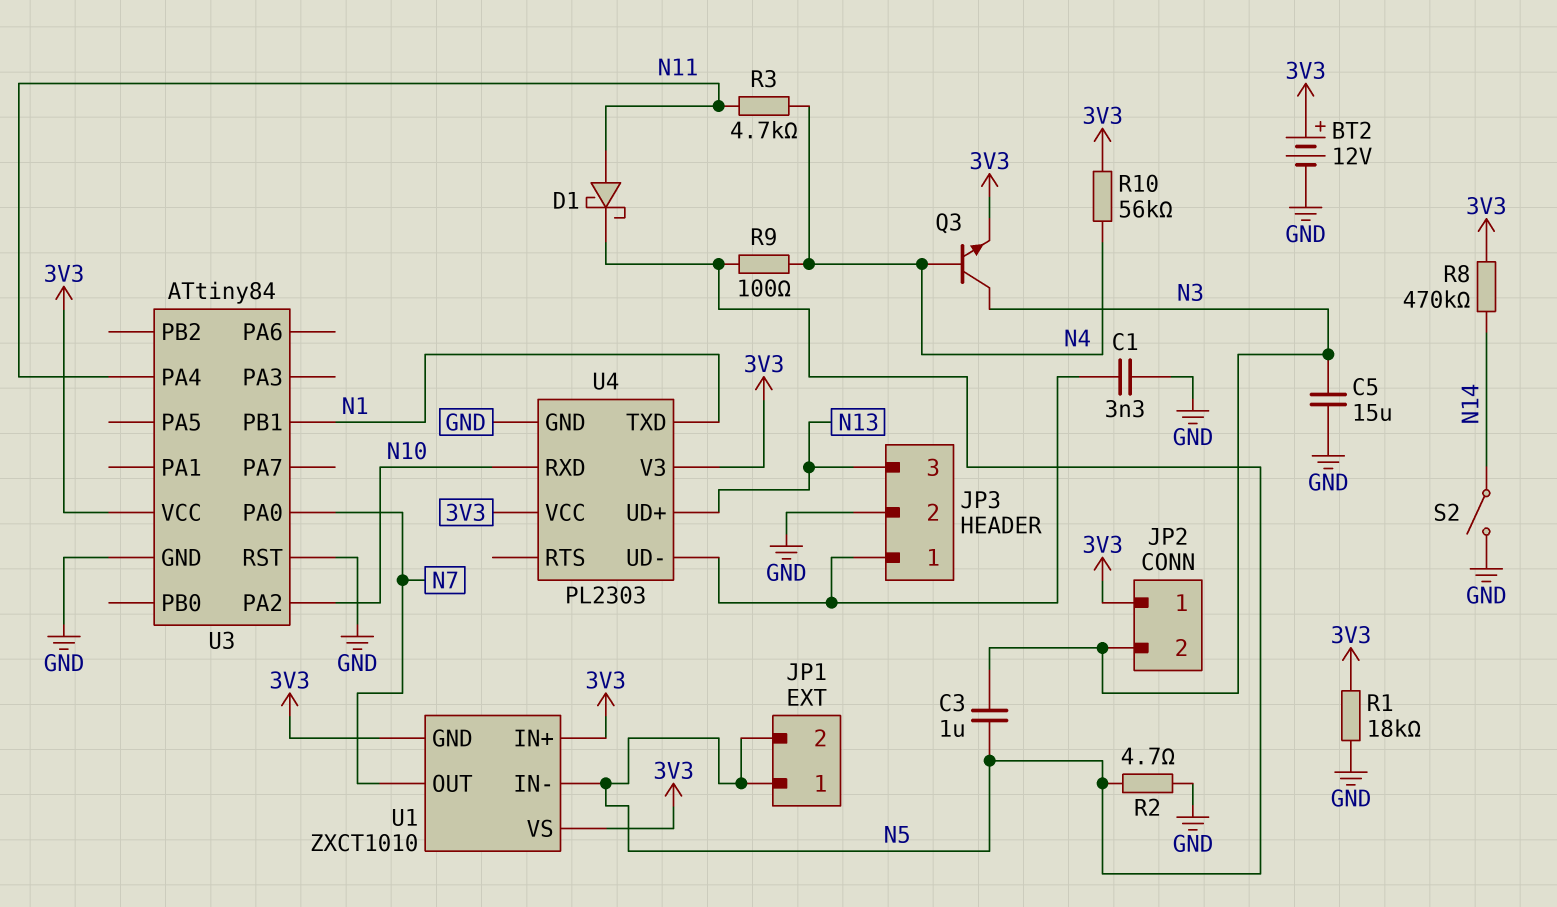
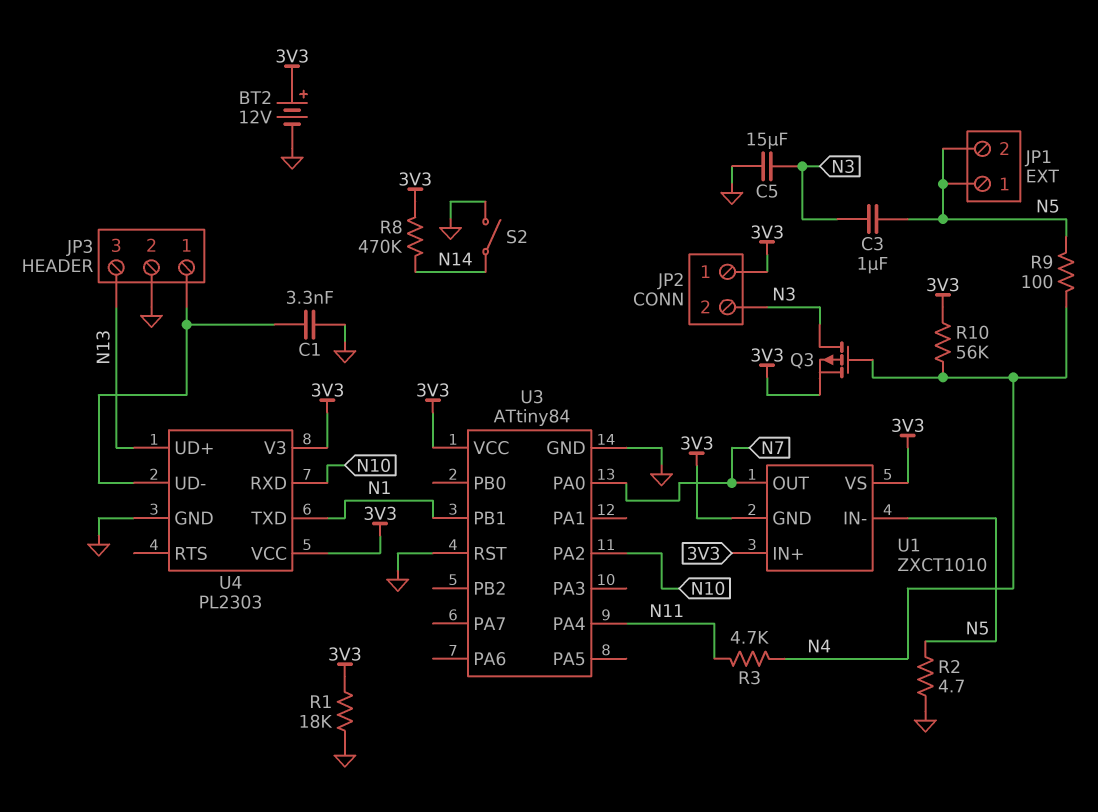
D1: schottky (A N11, K N5) -> none
Q3: NPN (B N4, C N3, E 3V3) -> PMOS (G N4, D N3, S 3V3)

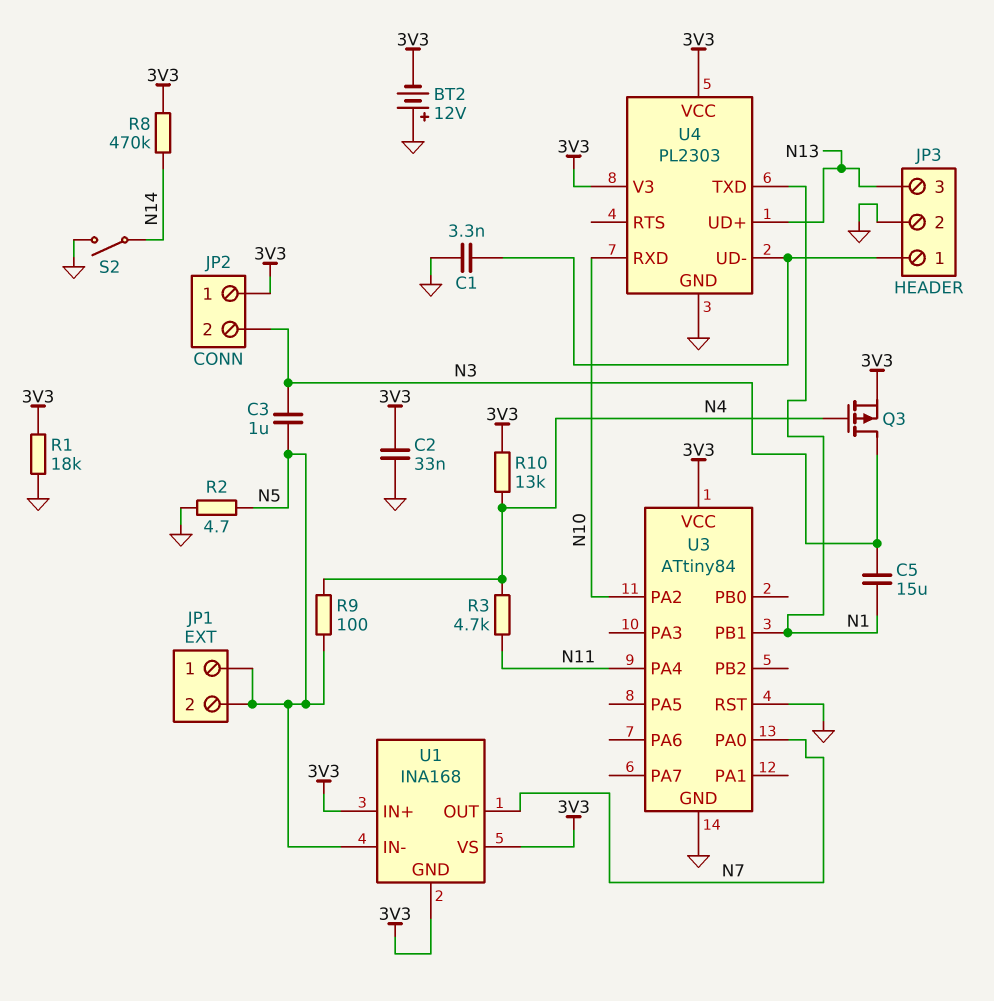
BT2: 12V (plus 3V3, minus GND) -> 12V (plus GND, minus 3V3)
C2: none -> 33nF (3V3, GND)
C5: 15uF (GND, N3) -> 15uF (N1, N3)
R10: 56k (3V3, N4) -> 13k (3V3, N4)
U1: ZXCT1010 -> INA168

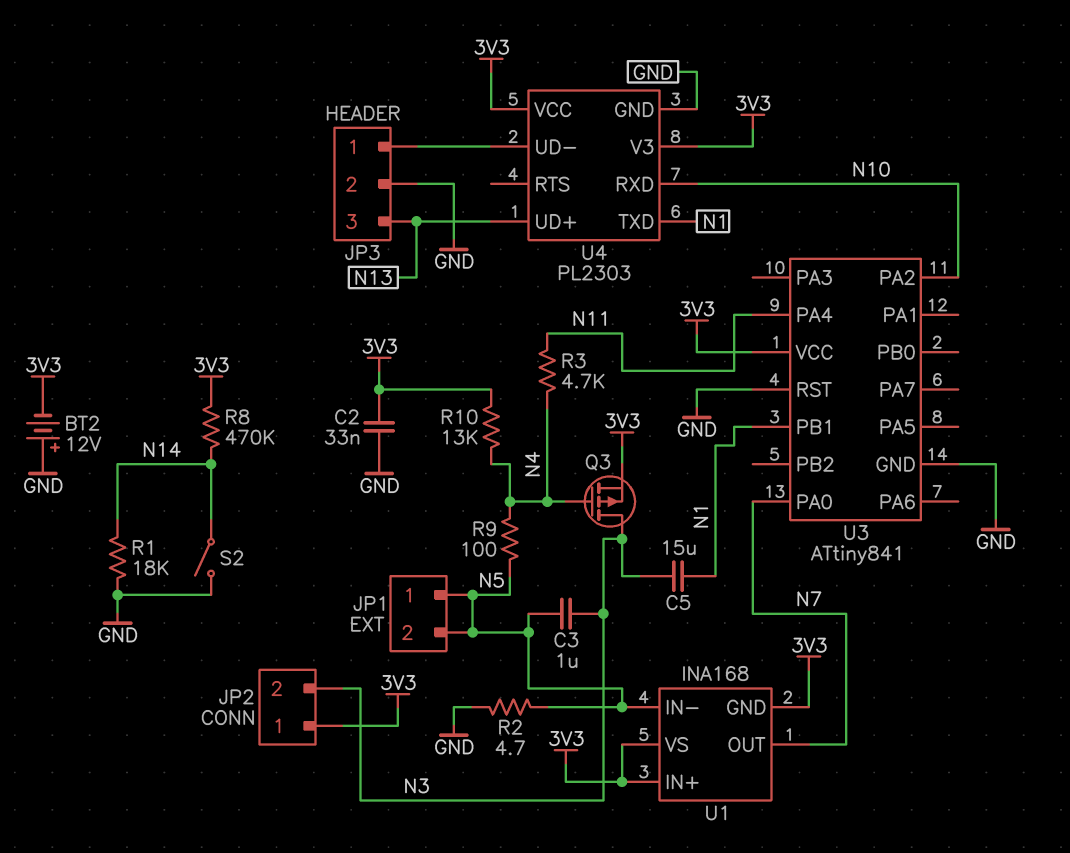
C1: 3.3nF (GND, JP3/1) -> none
R1: 18k (3V3, GND) -> 18k (GND, N14)
U3: ATtiny84 -> ATtiny841

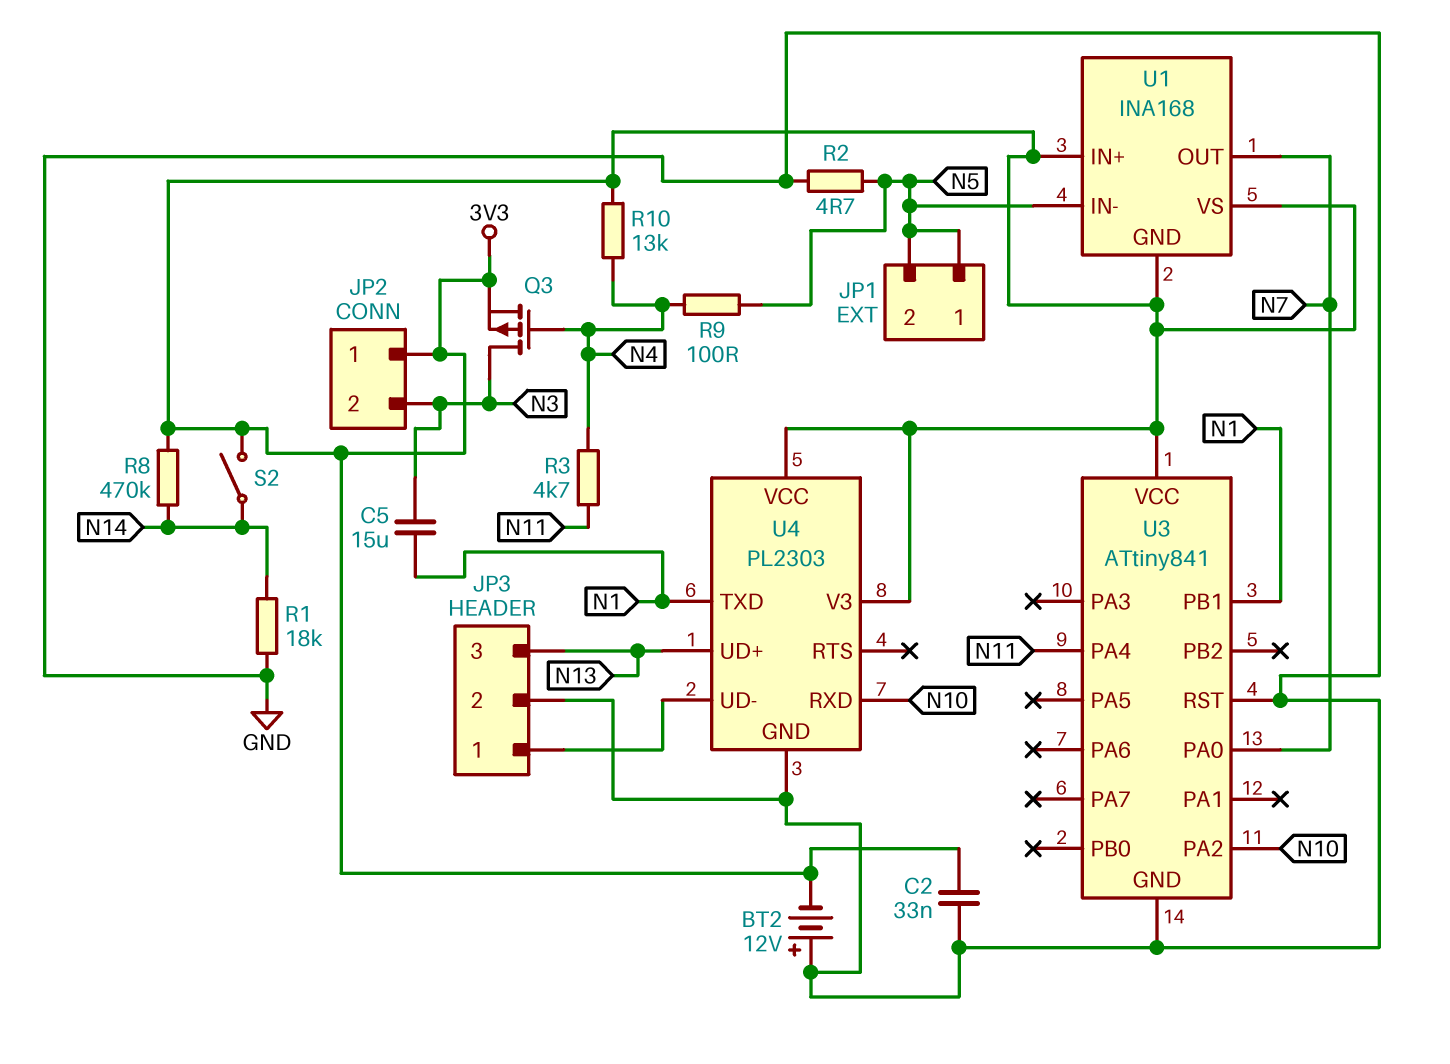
C3: 1uF (N3, N5) -> none
S2: switch (GND, N14) -> switch (3V3, N14)

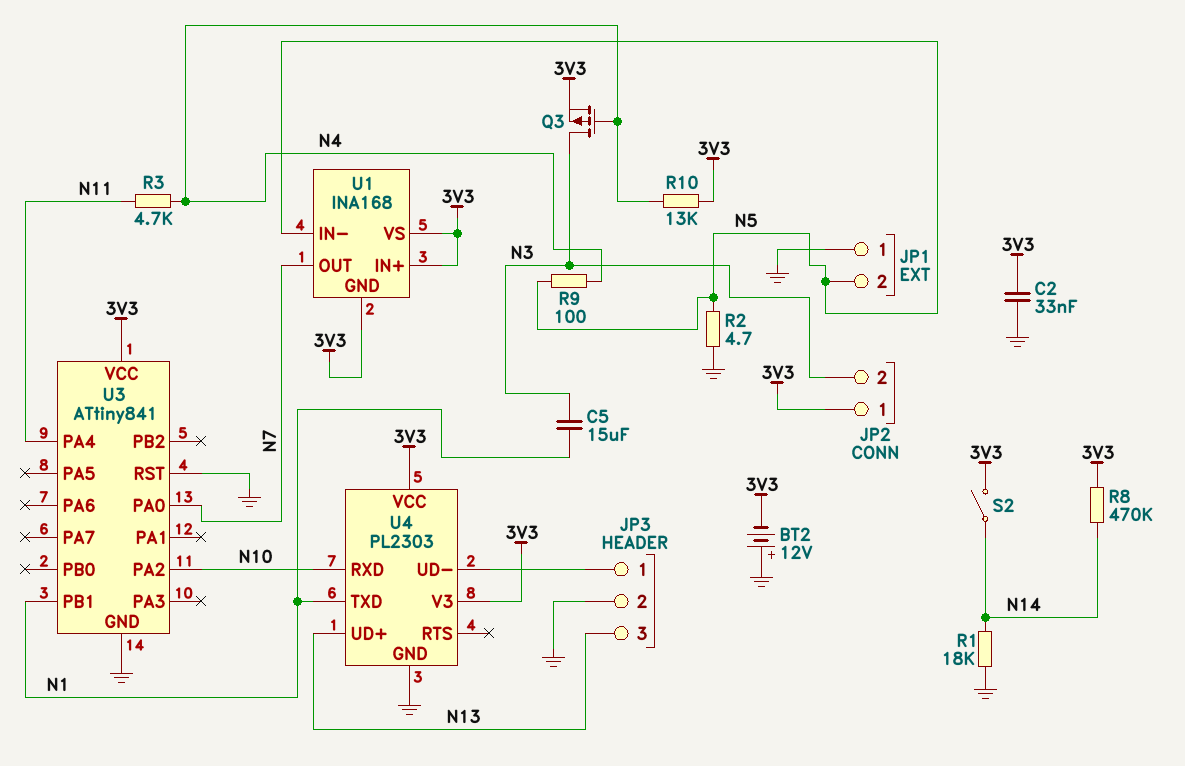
JP1 pin 1: N5 -> GND

